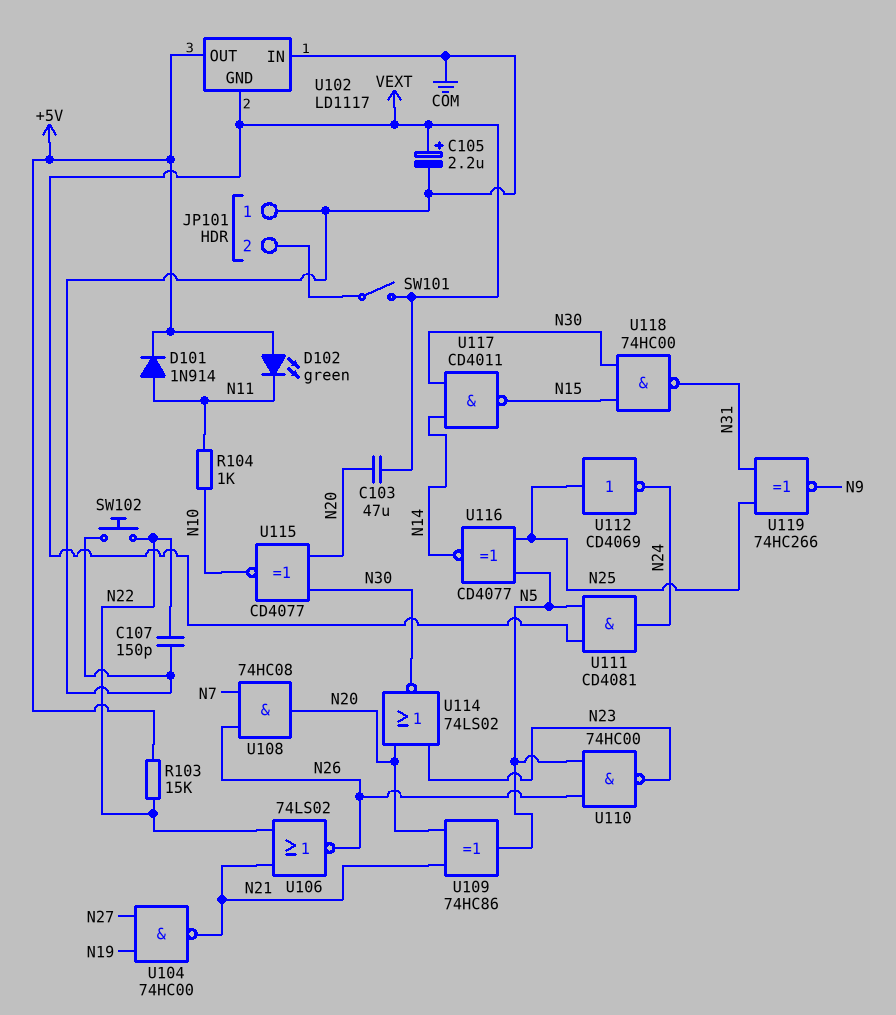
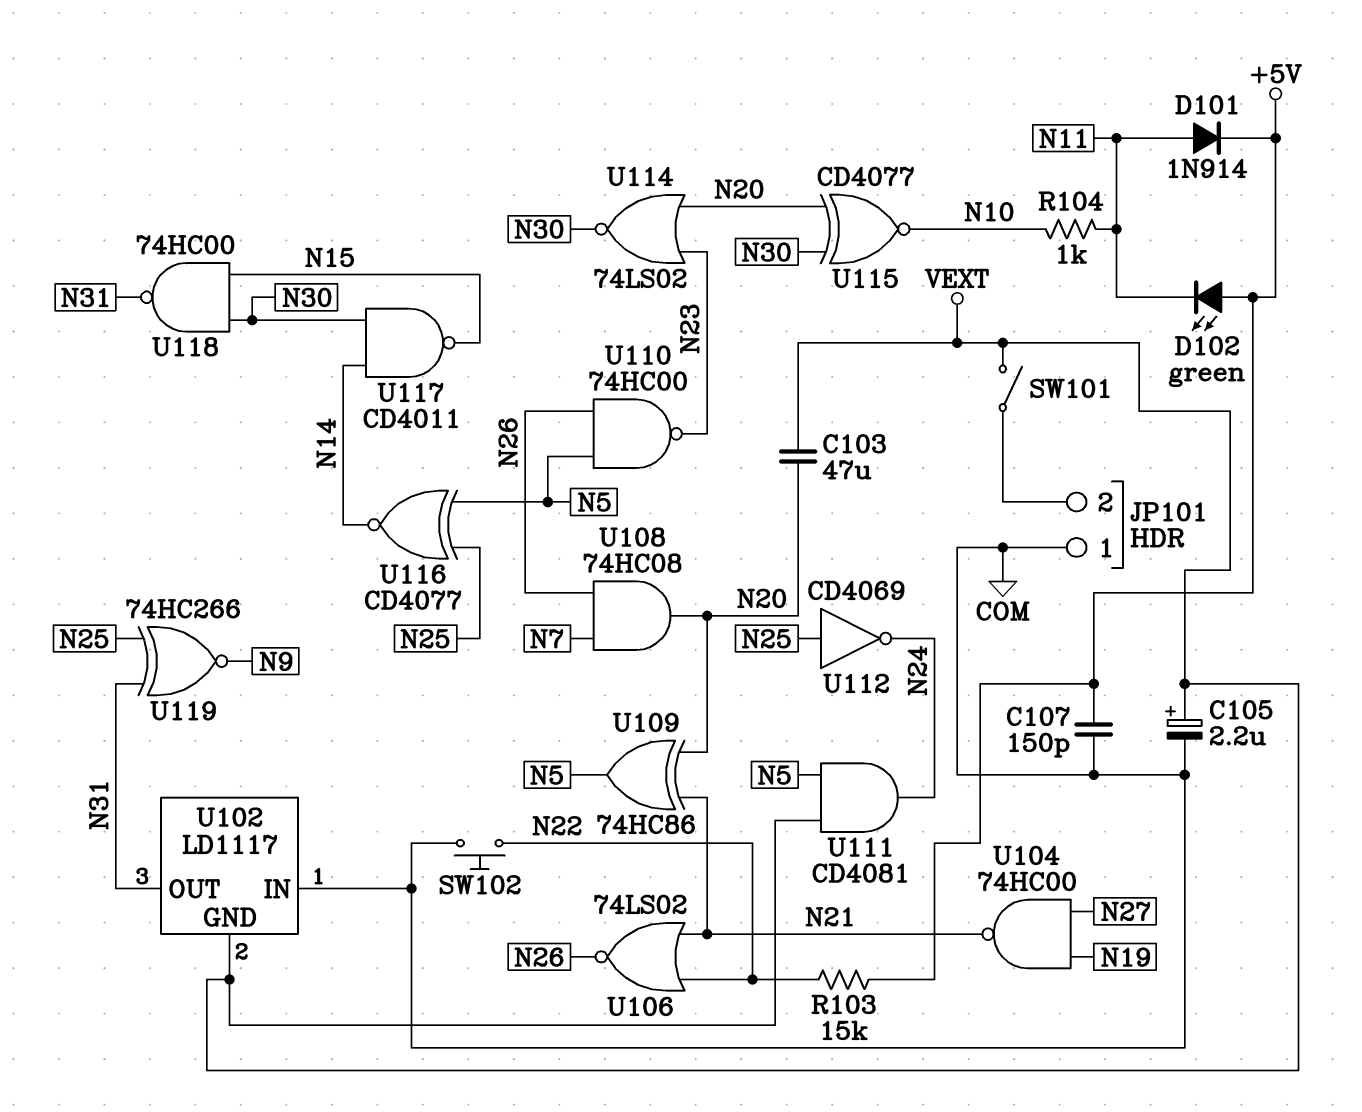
C107: 150pF (COM, N22) -> 150pF (+5V, COM)
U102 pin OUT: +5V -> N31

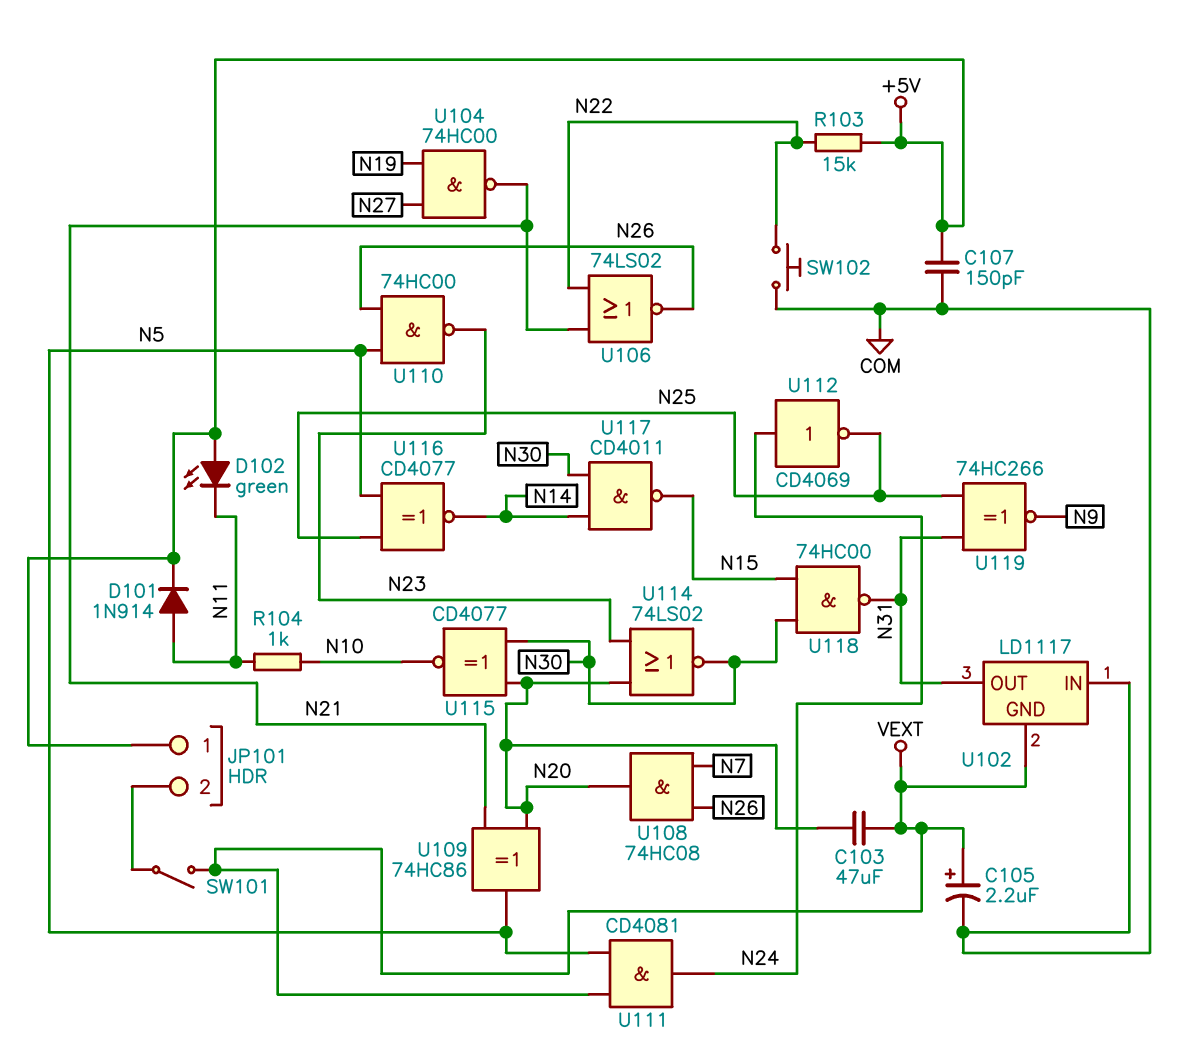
JP101 pin 1: COM -> +5V
U112: NOT CD4069 (in N25, out N24) -> NOT CD4069 (in N24, out N25)

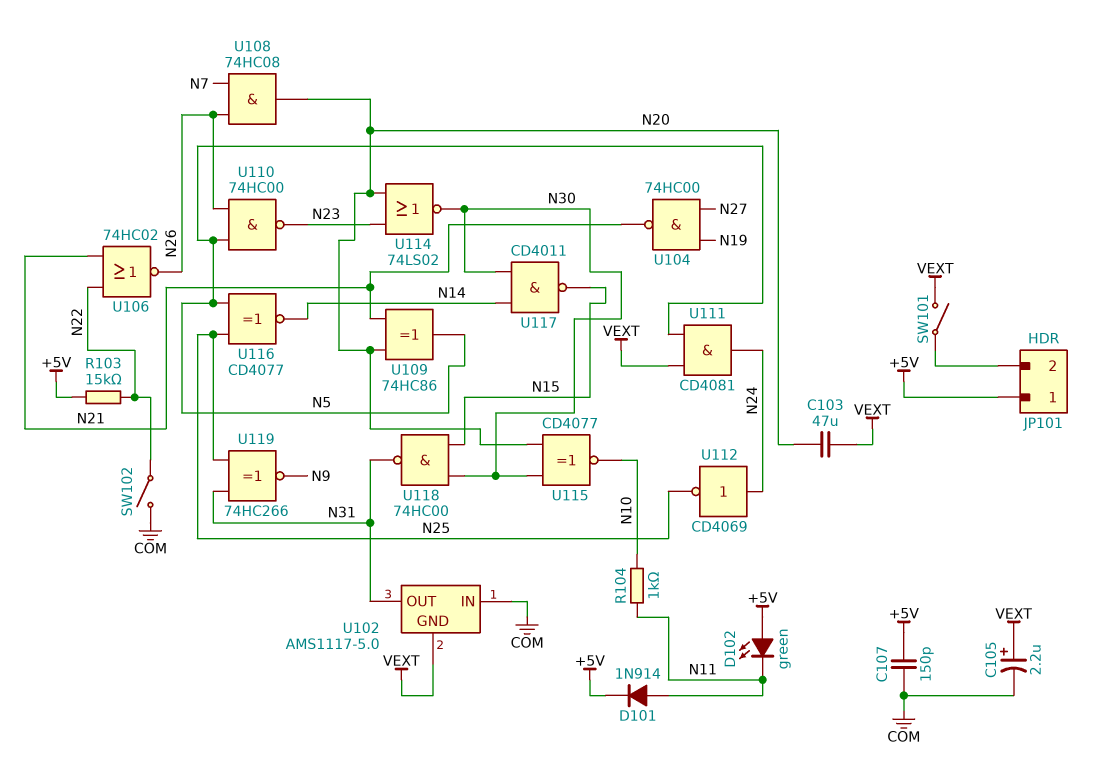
SW102: button (COM, N22) -> switch (COM, N22)
U102: LD1117 -> AMS1117-5.0
U106: NOR 74LS02 (in N21, in N22, out N26) -> NOR 74HC02 (in N21, in N22, out N26)

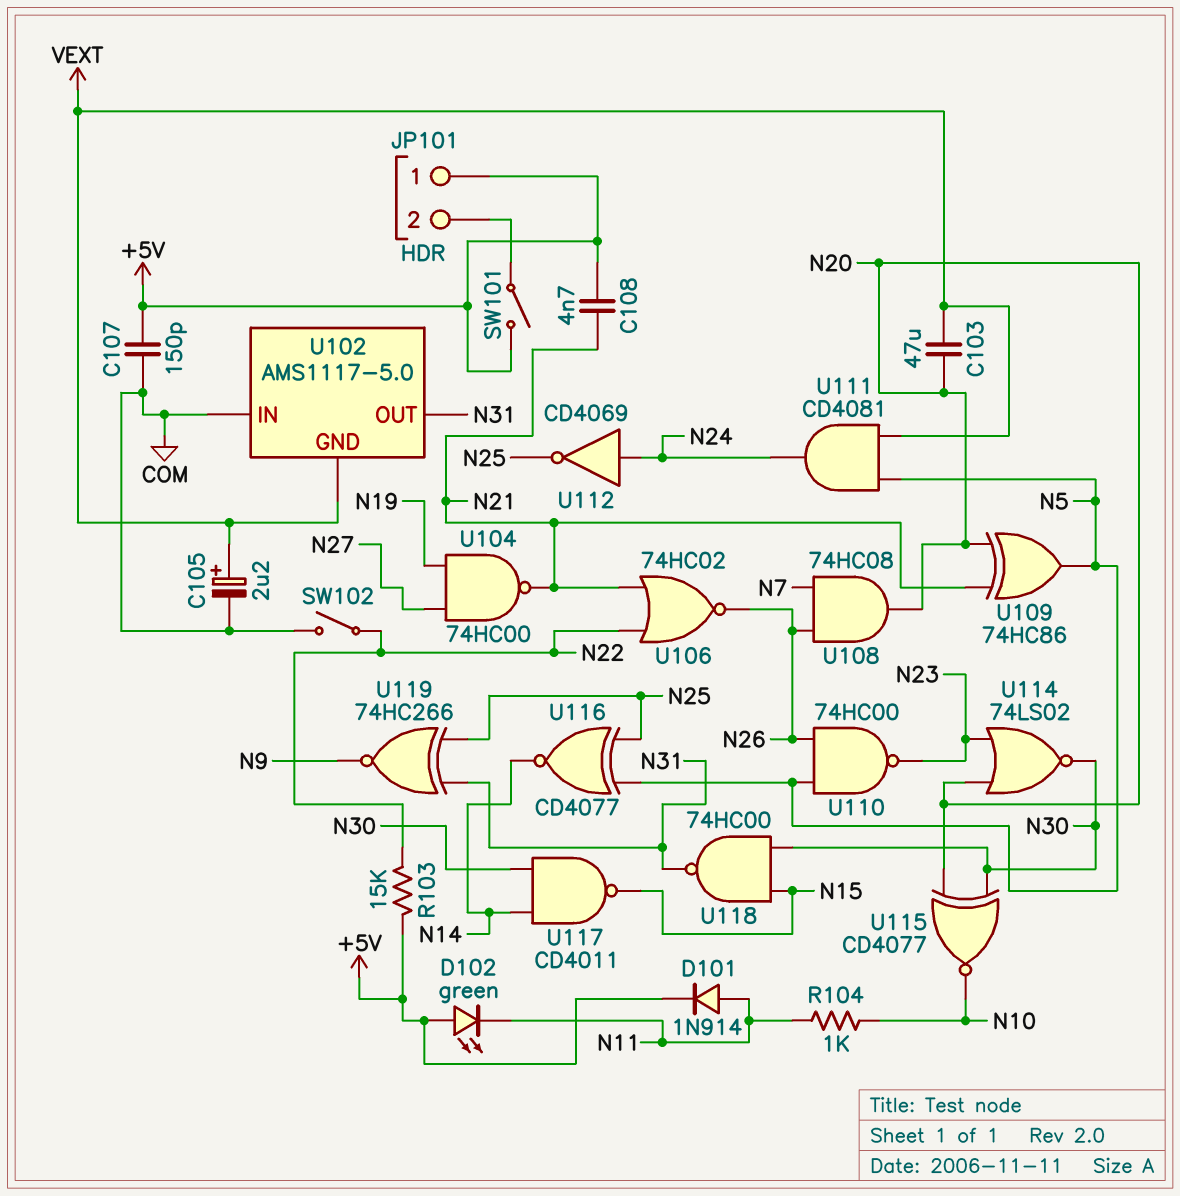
C108: none -> 4.7nF (+5V, N21)
SW101: switch (JP101/2, VEXT) -> switch (+5V, JP101/2)

